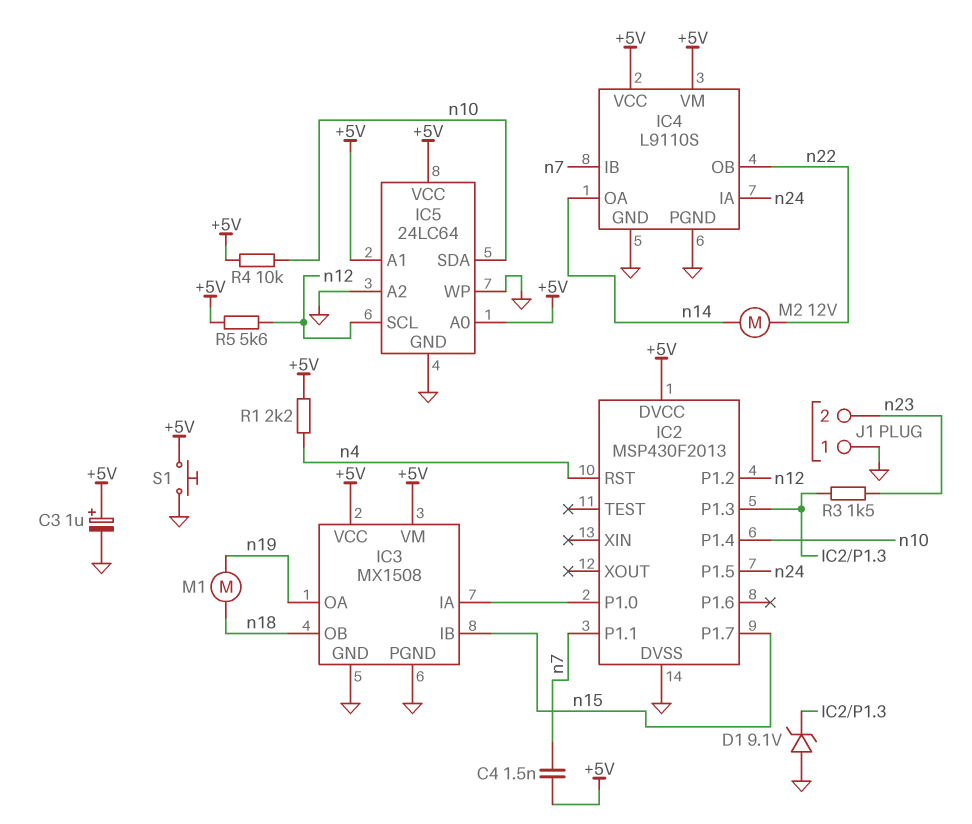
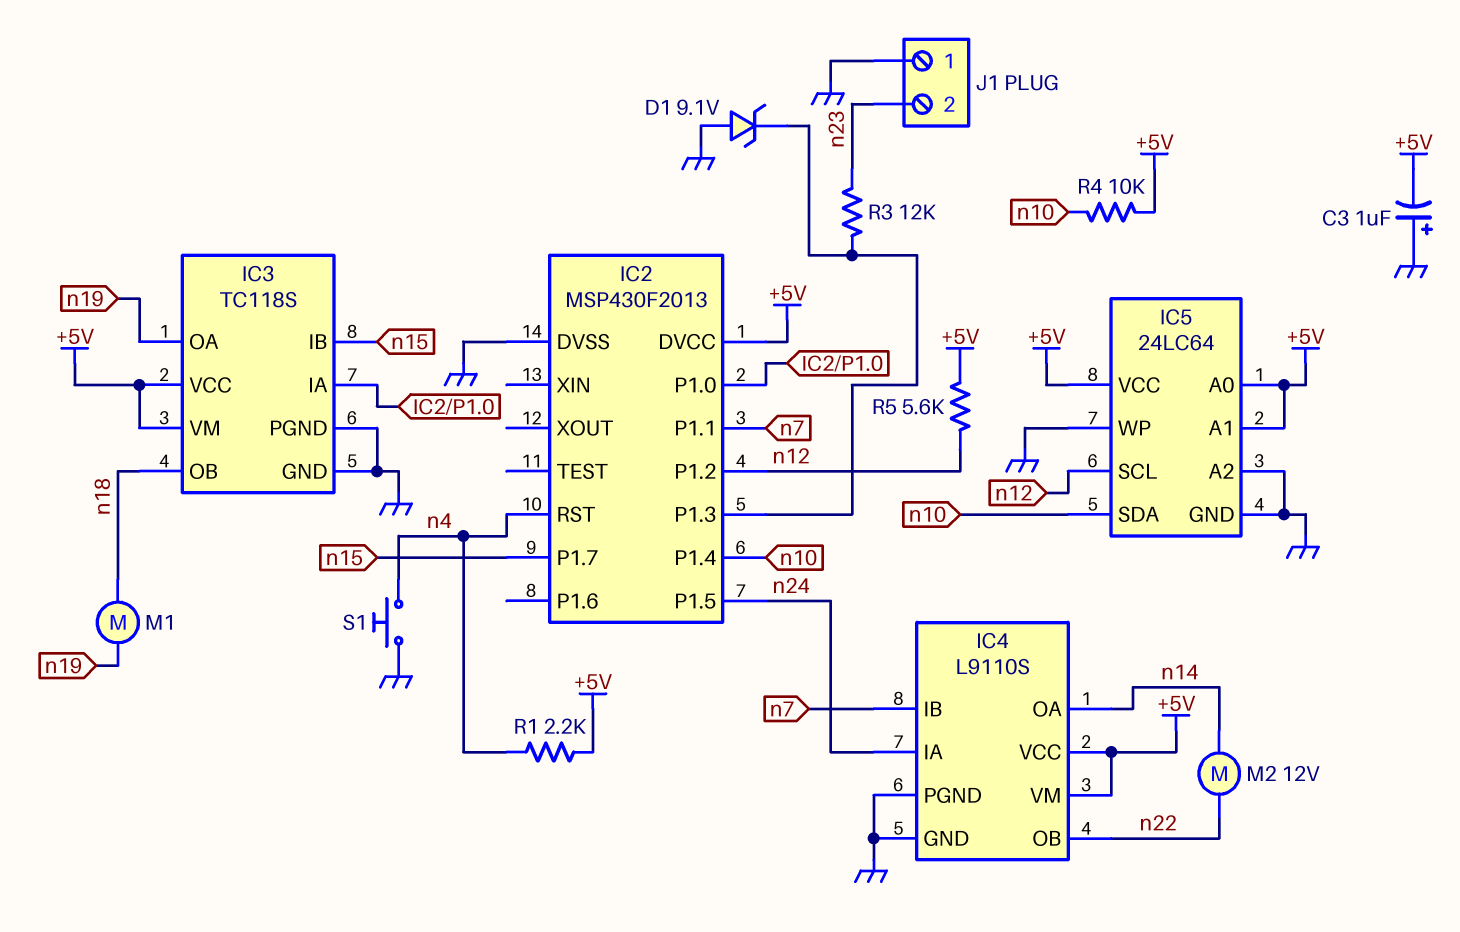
C3: 1uF (plus +5V, minus GND) -> 1uF (plus GND, minus +5V)
C4: 1.5nF (+5V, n7) -> none
IC3: MX1508 -> TC118S
R3: 1.5k (IC2/P1.3, n23) -> 12k (IC2/P1.3, n23)
S1: button (+5V, GND) -> button (GND, n4)

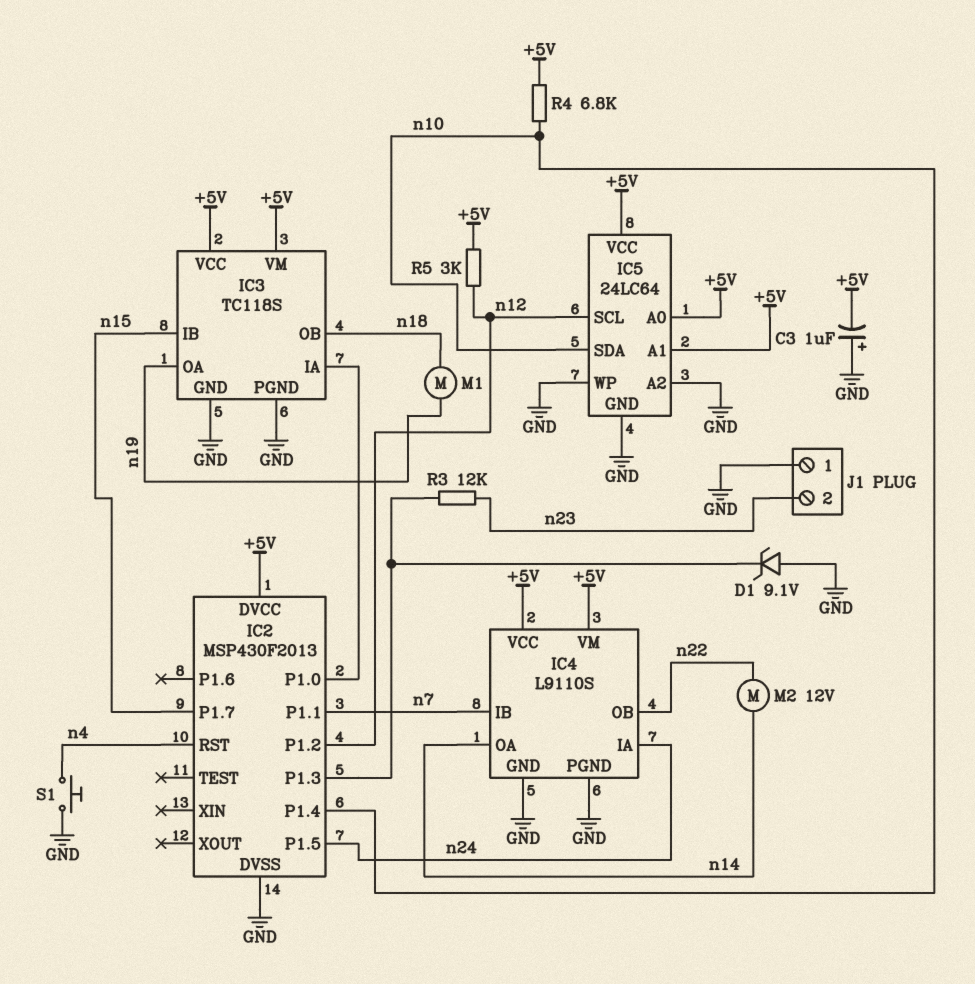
R1: 2.2k (+5V, n4) -> none
R4: 10k (+5V, n10) -> 6.8k (+5V, n10)
R5: 5.6k (+5V, n12) -> 3k (+5V, n12)

